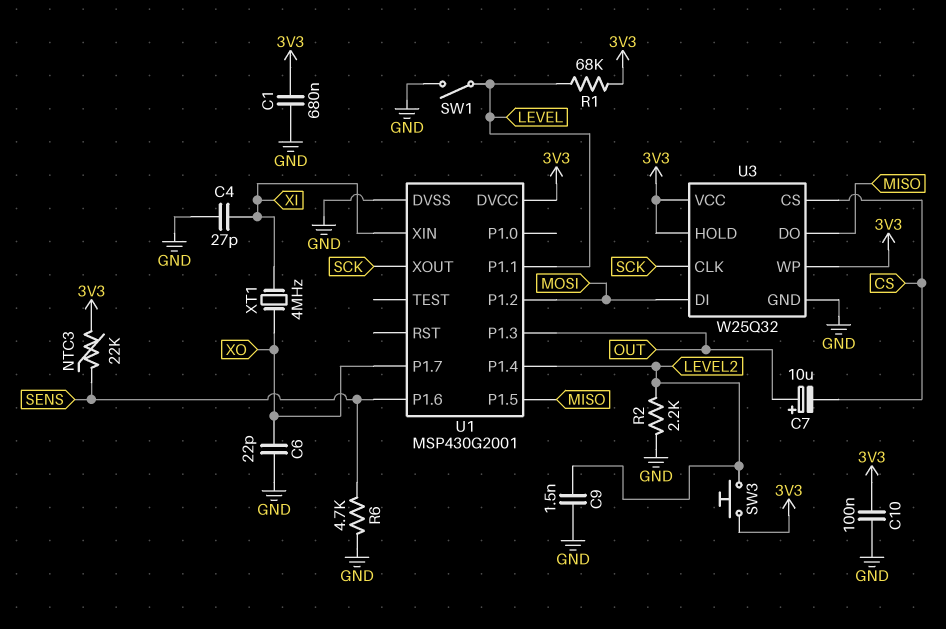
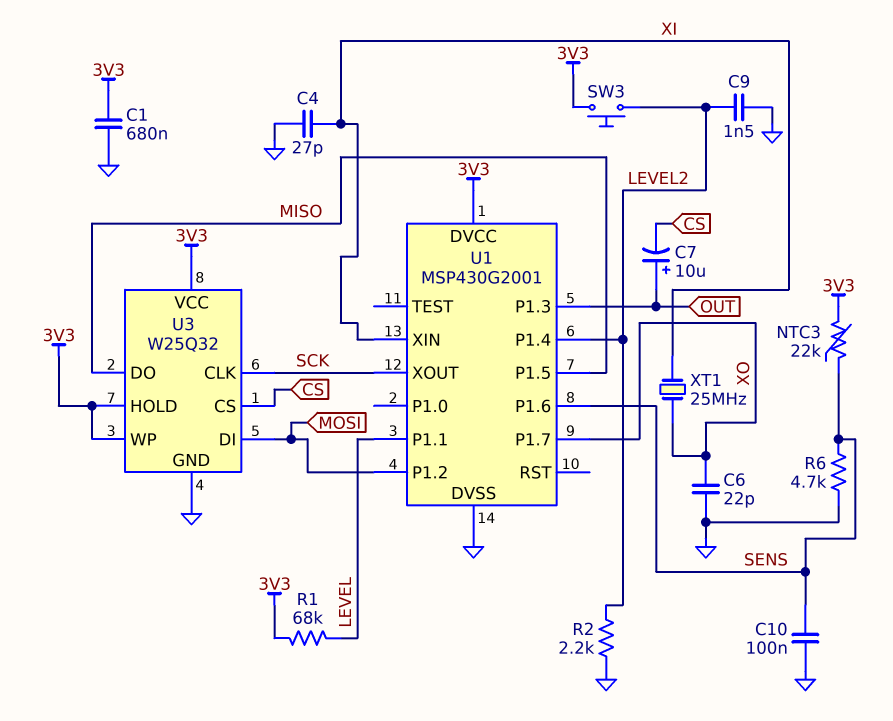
C10: 100nF (3V3, GND) -> 100nF (GND, SENS)
SW1: switch (GND, LEVEL) -> none
XT1: 4MHz (XI, XO) -> 25MHz (XI, XO)

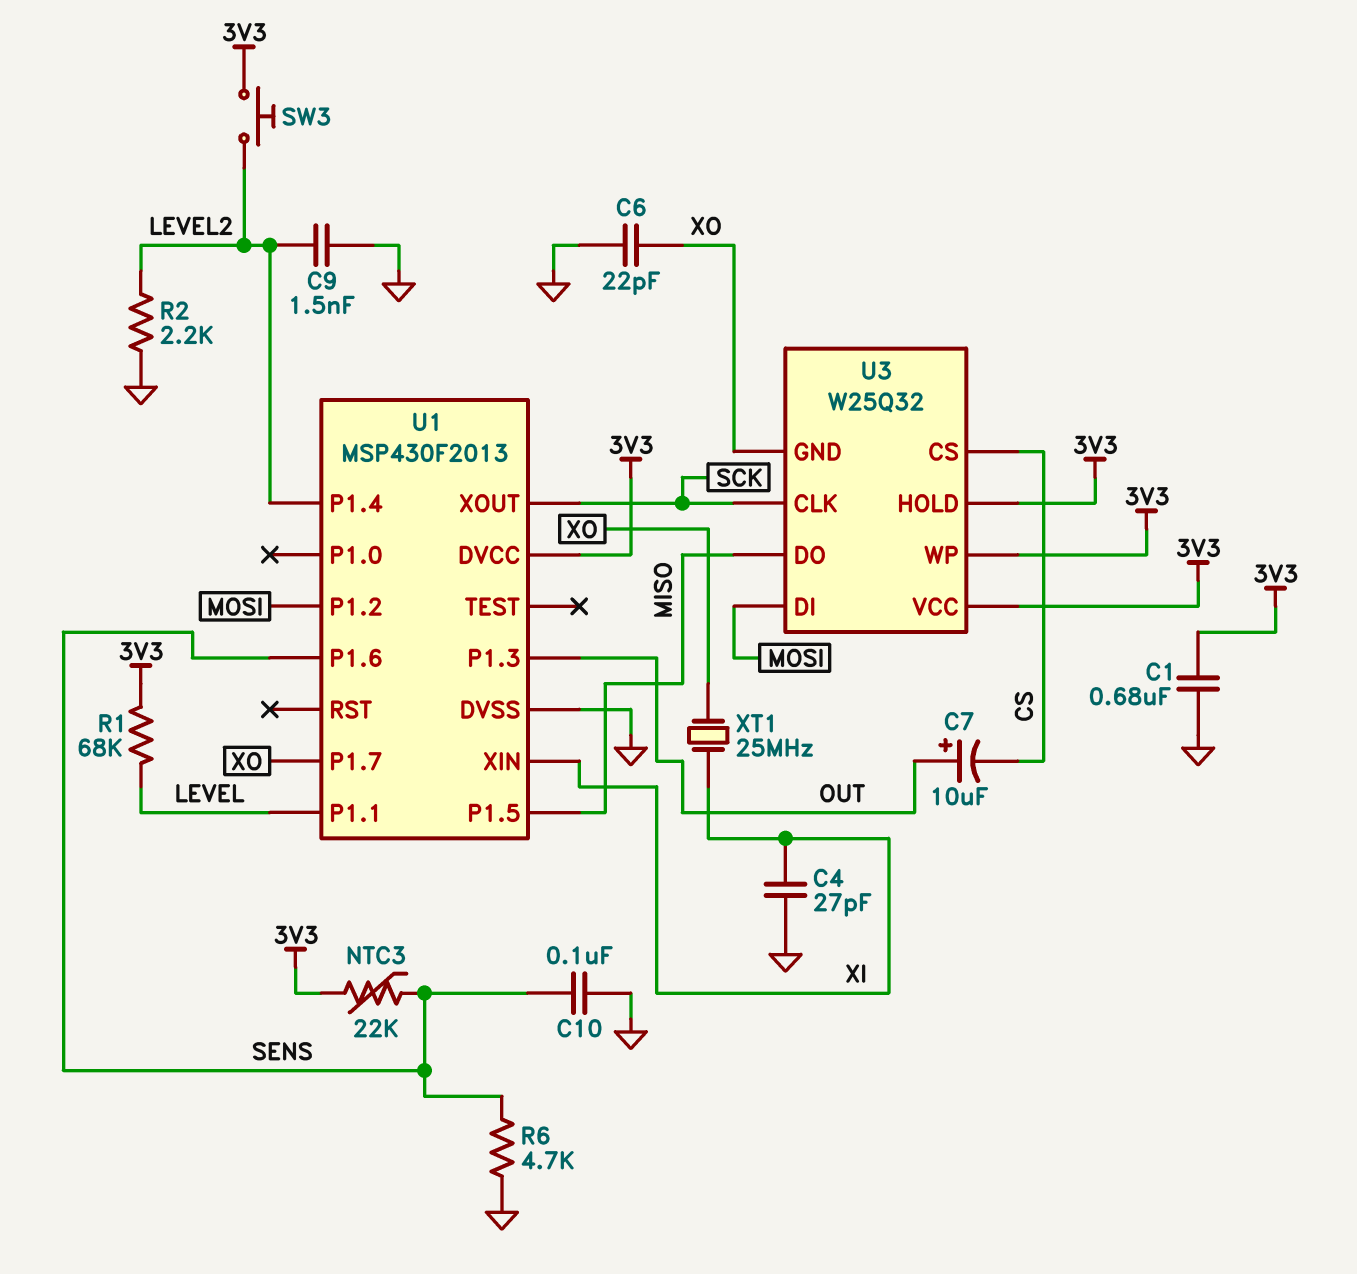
U1: MSP430G2001 -> MSP430F2013
U3 pin GND: GND -> XO

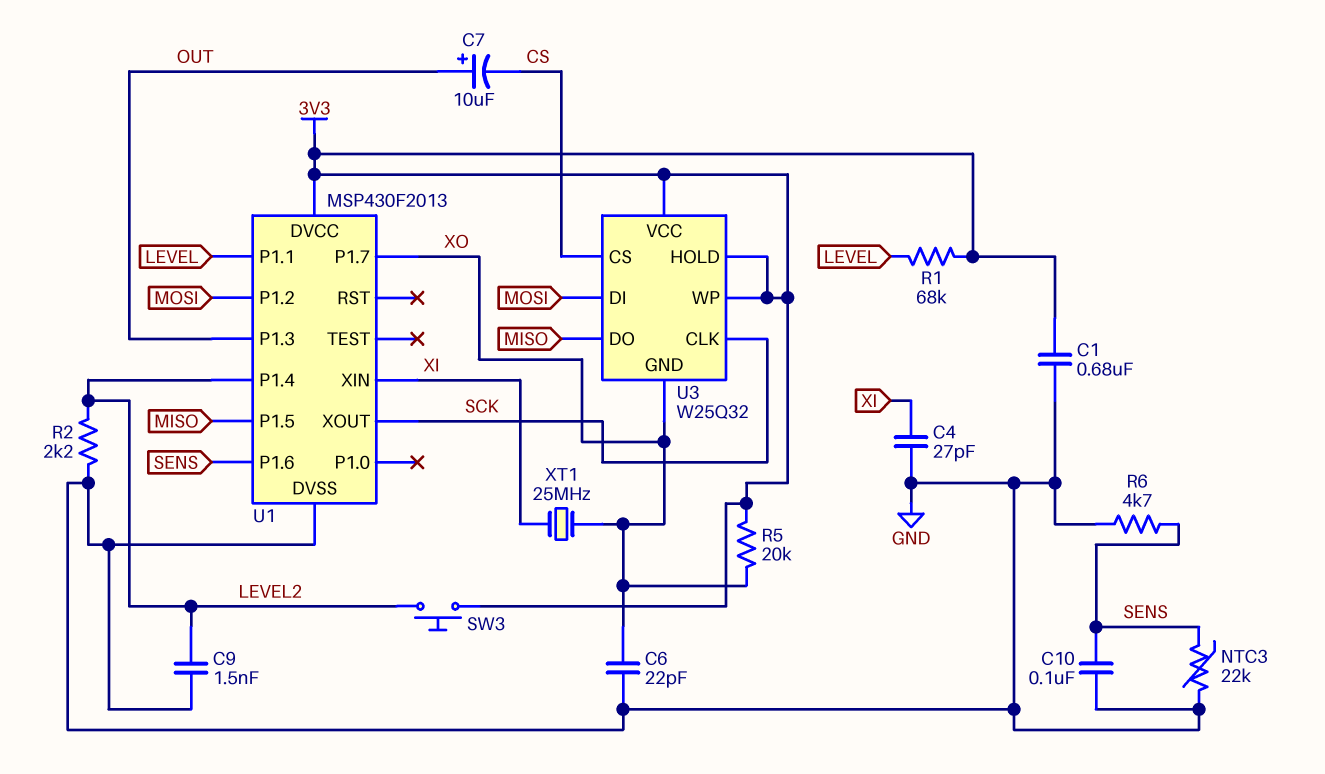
NTC3: 22k (3V3, SENS) -> 22k (GND, SENS)
R5: none -> 20k (3V3, XO)

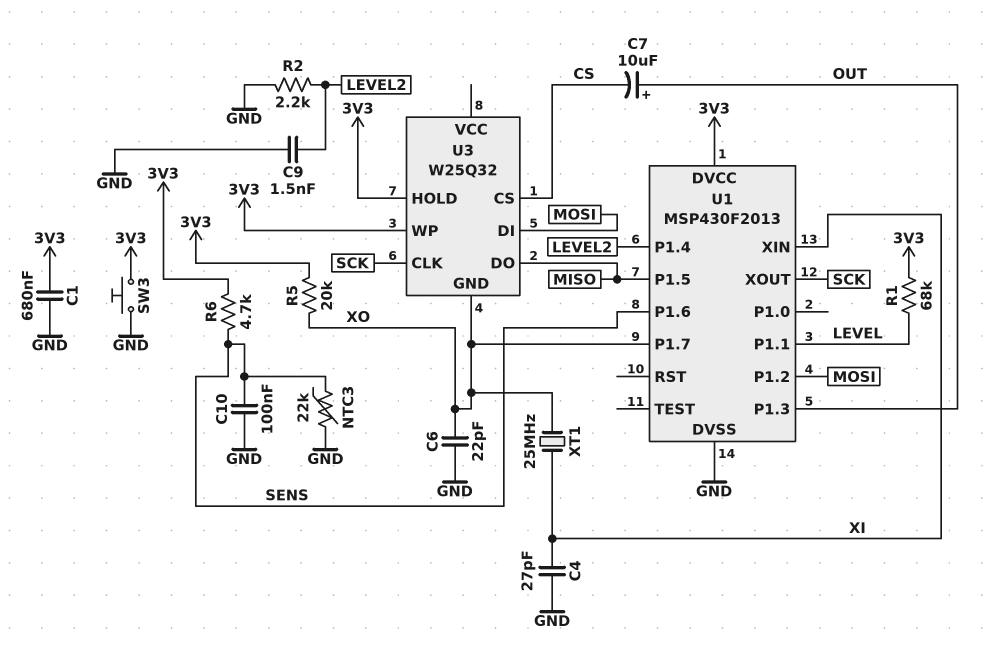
R6: 4.7k (GND, SENS) -> 4.7k (3V3, SENS)
SW3: button (3V3, LEVEL2) -> button (3V3, GND)
U3 pin VCC: 3V3 -> none

